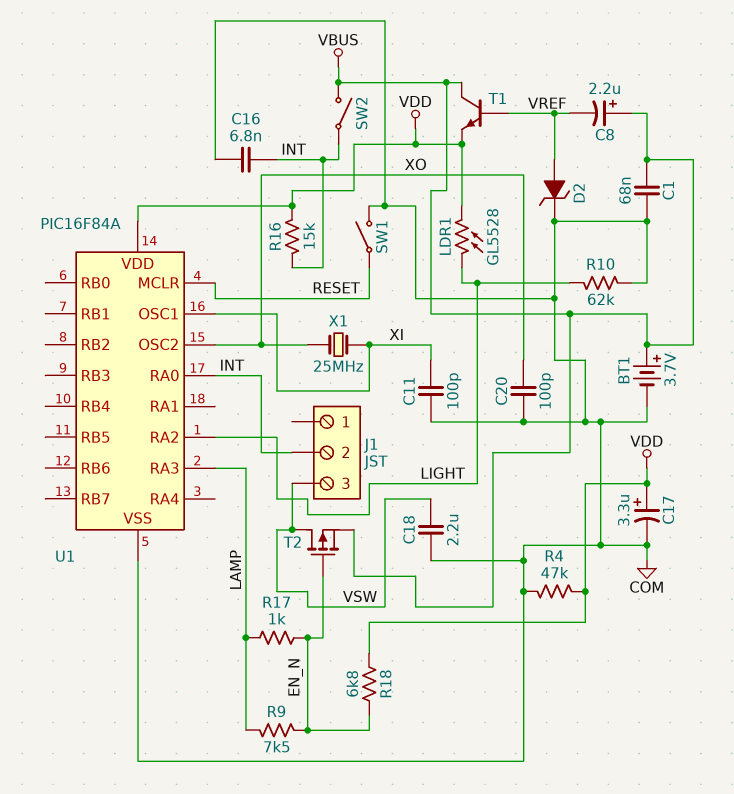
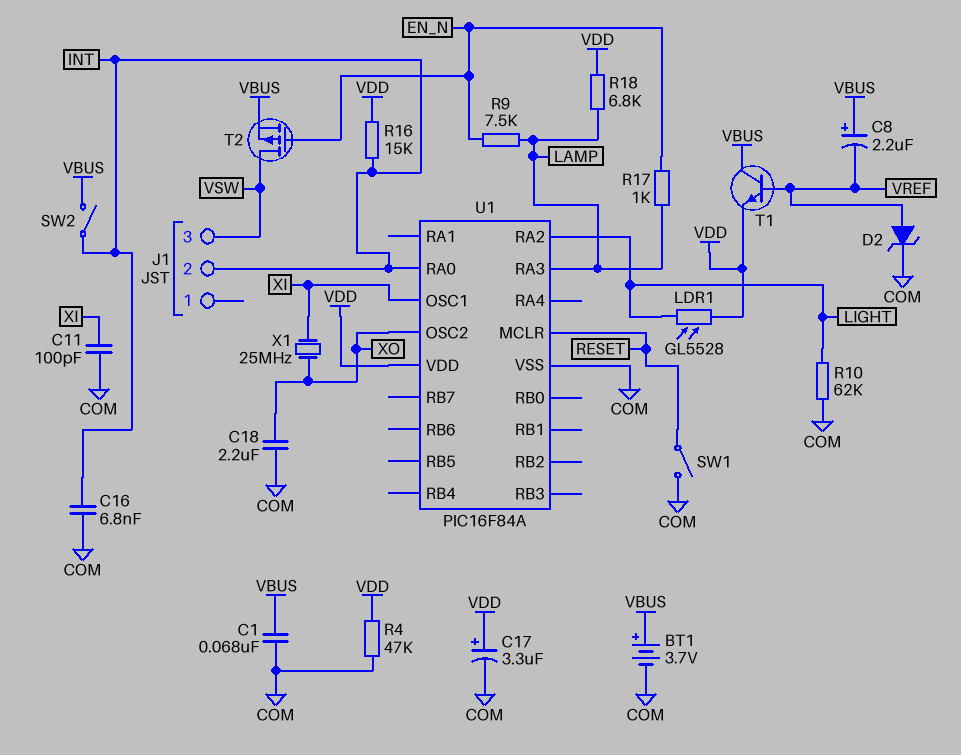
C18: 2.2uF (COM, VSW) -> 2.2uF (COM, XO)
C20: 100pF (COM, XO) -> none
R18: 6.8k (EN_N, VDD) -> 6.8k (LAMP, VDD)

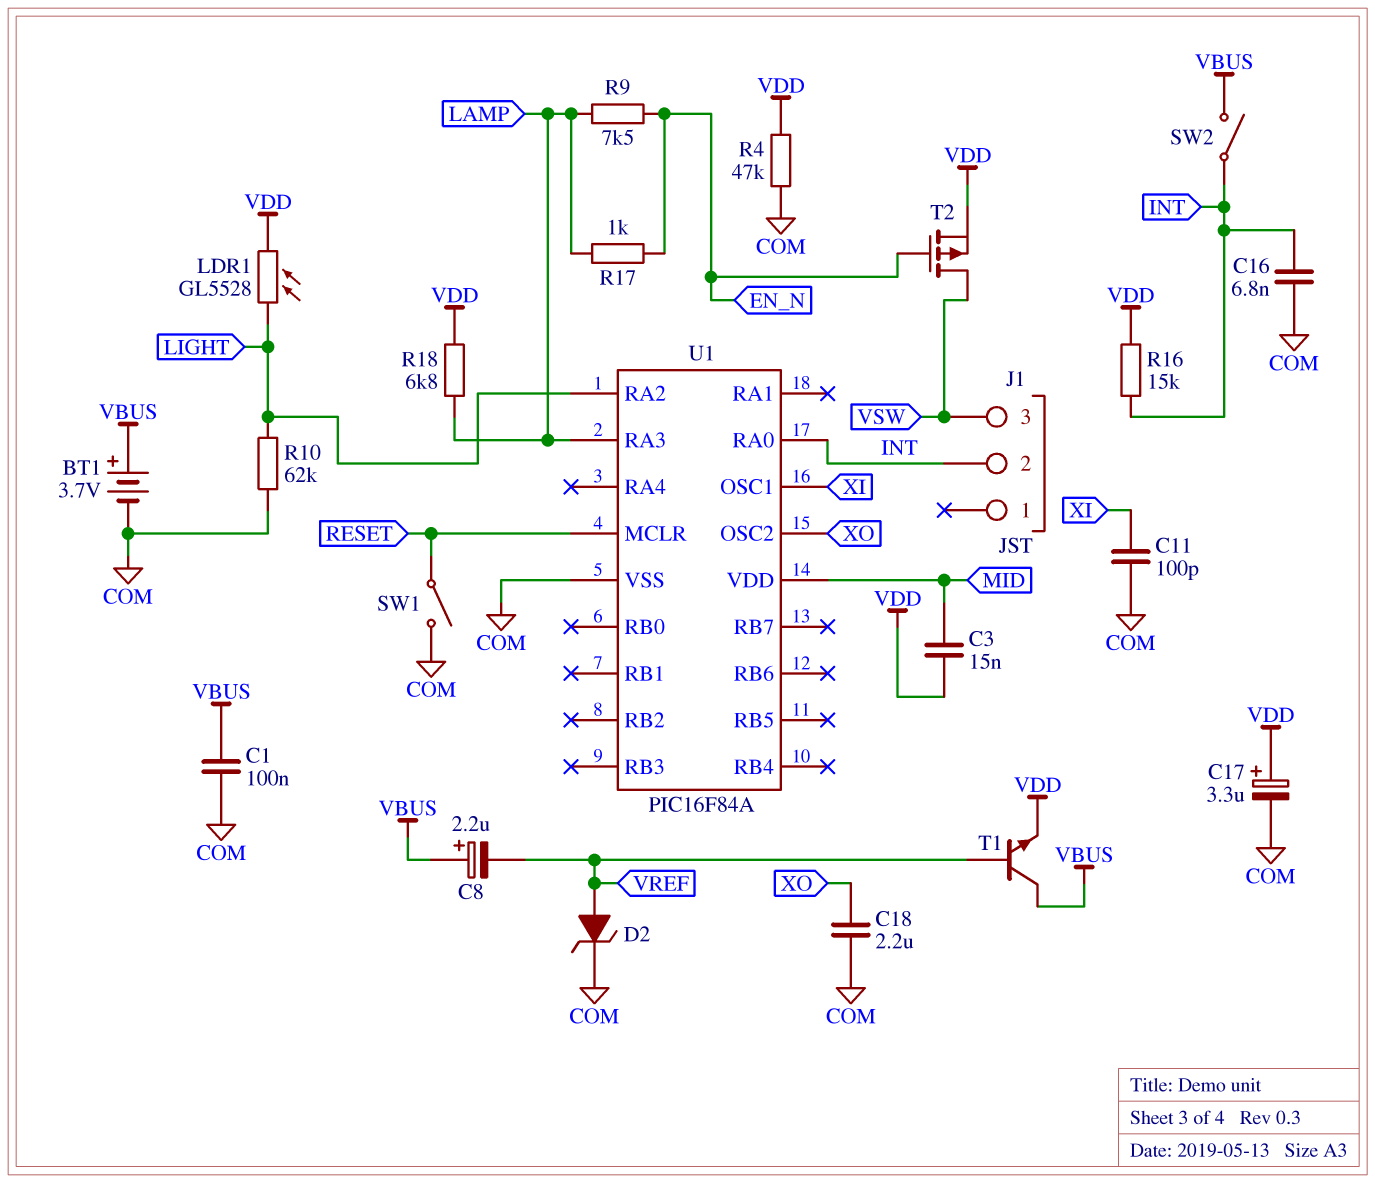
C1: 68nF (COM, VBUS) -> 100nF (COM, VBUS)
C3: none -> 15nF (MID, VDD)
T2: PMOS (G EN_N, D VSW, S VBUS) -> PMOS (G EN_N, D VSW, S VDD)
U1 pin VDD: VDD -> MID
X1: 25MHz (XI, XO) -> none

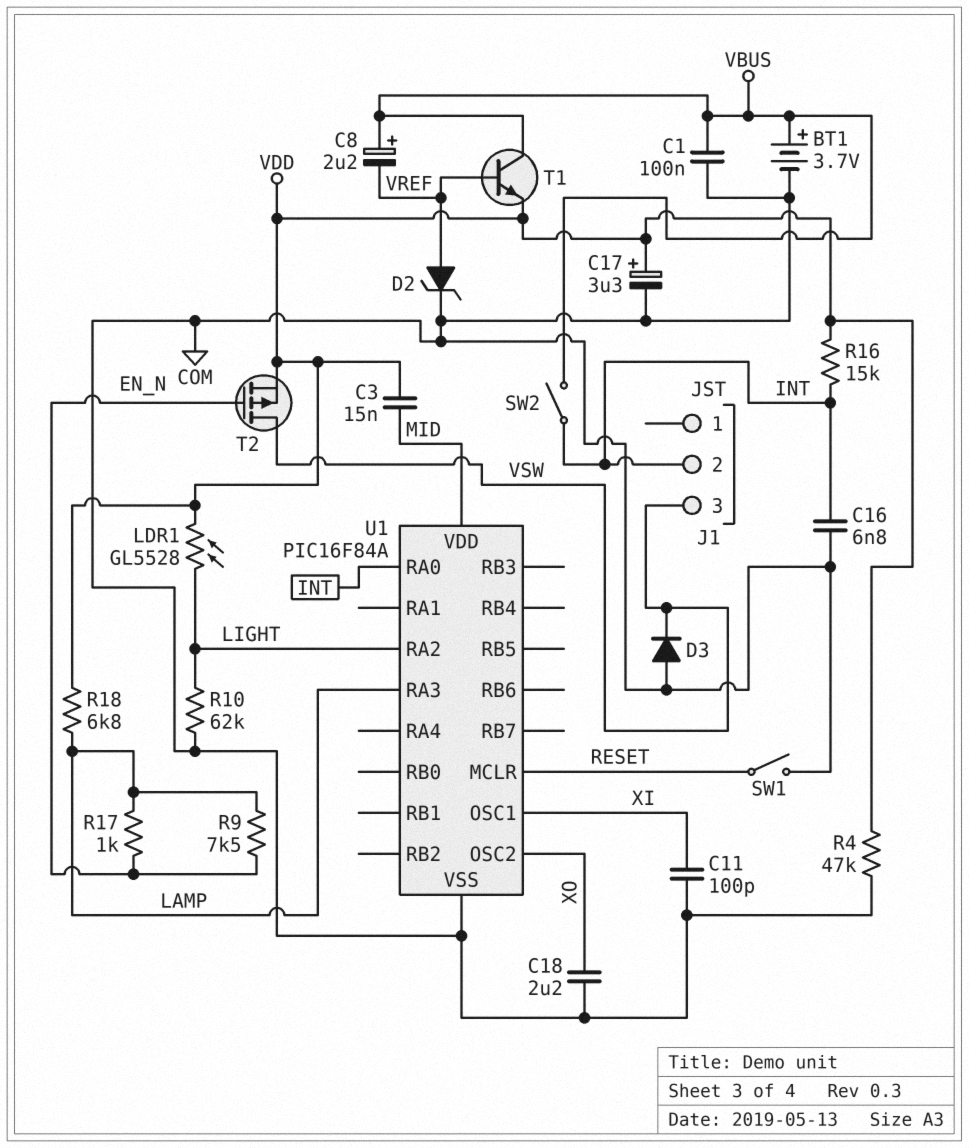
D3: none -> diode (A COM, K VSW)

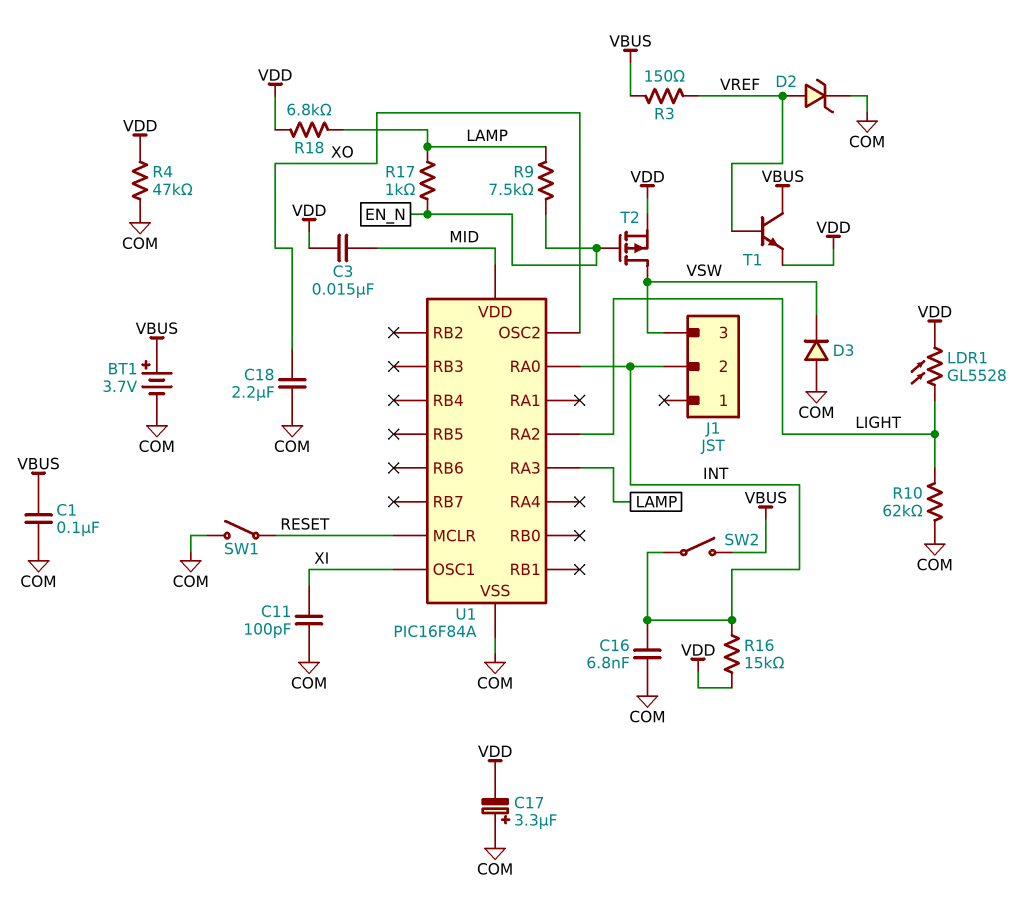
C8: 2.2uF (plus VBUS, minus VREF) -> none
C17: 3.3uF (plus VDD, minus COM) -> 3.3uF (plus COM, minus VDD)
R3: none -> 150 (VBUS, VREF)

